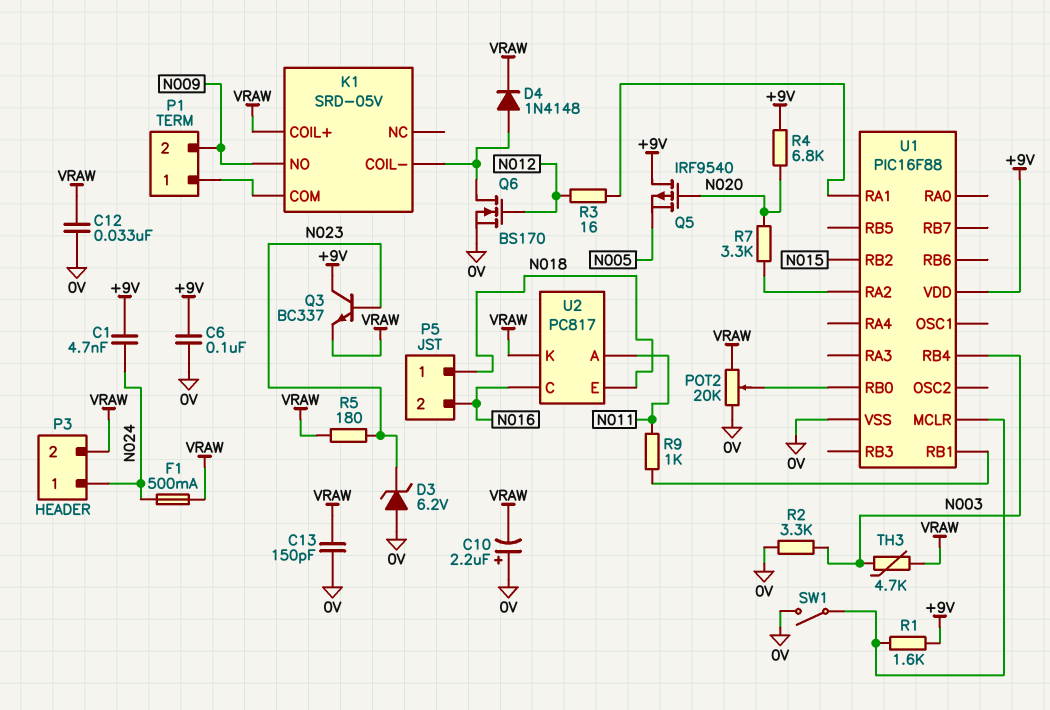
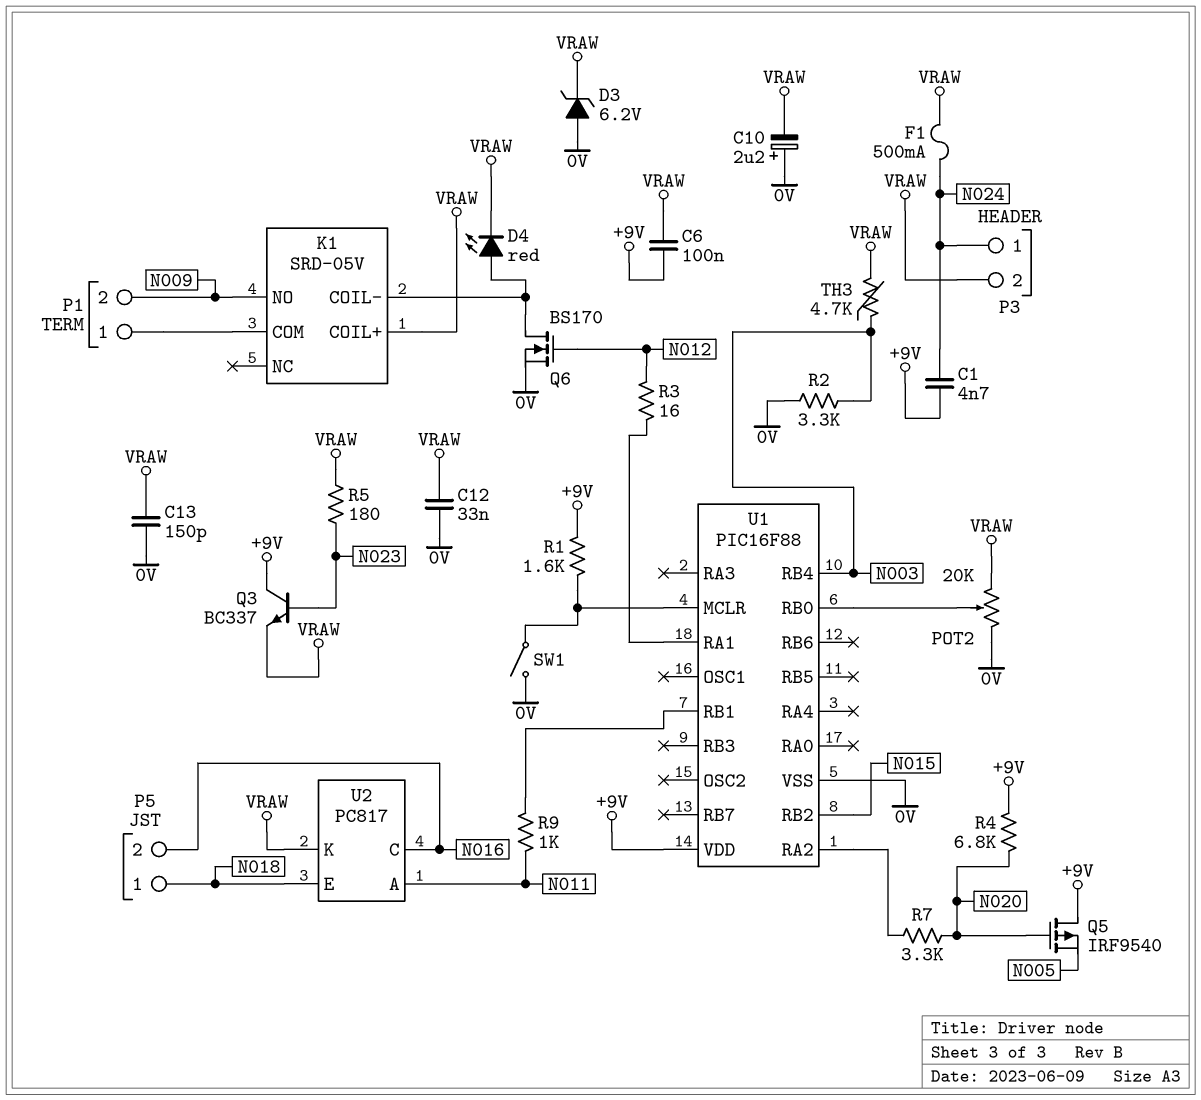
C6: 100nF (+9V, 0V) -> 100nF (+9V, VRAW)
D3: zener 6.2V (A 0V, K N023) -> zener 6.2V (A 0V, K VRAW)
D4: diode 1N4148 (A K1/COIL-, K VRAW) -> LED red (A K1/COIL-, K VRAW)

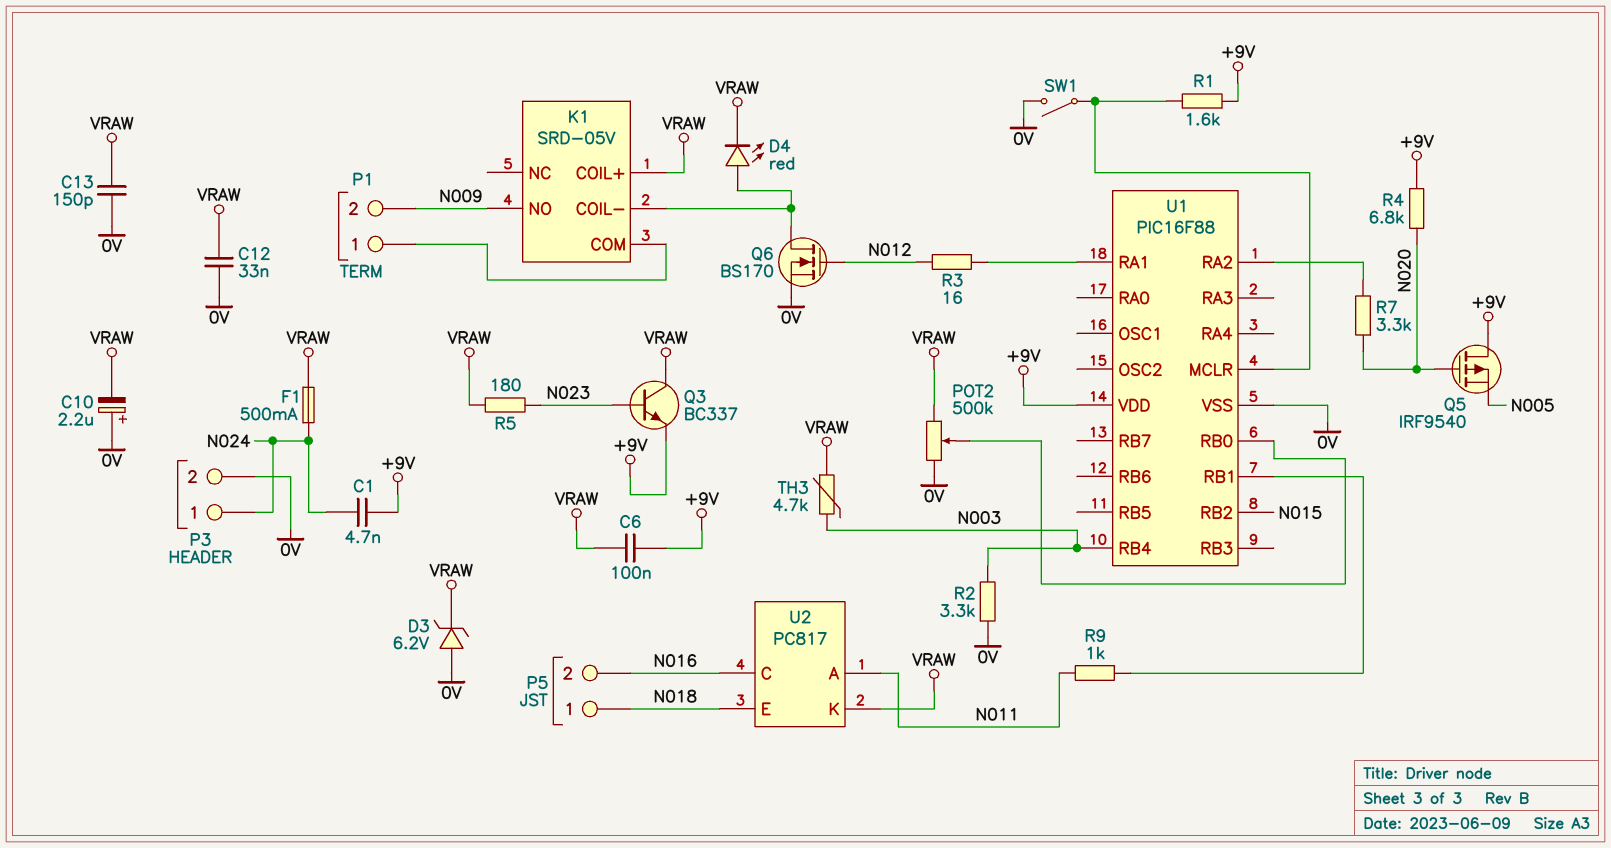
P3 pin 2: VRAW -> 0V
POT2: 20k (0V, VRAW, wiper U1/RB0) -> 500k (0V, VRAW, wiper U1/RB0)
Q3: NPN BC337 (B N023, C +9V, E VRAW) -> NPN BC337 (B N023, C VRAW, E +9V)

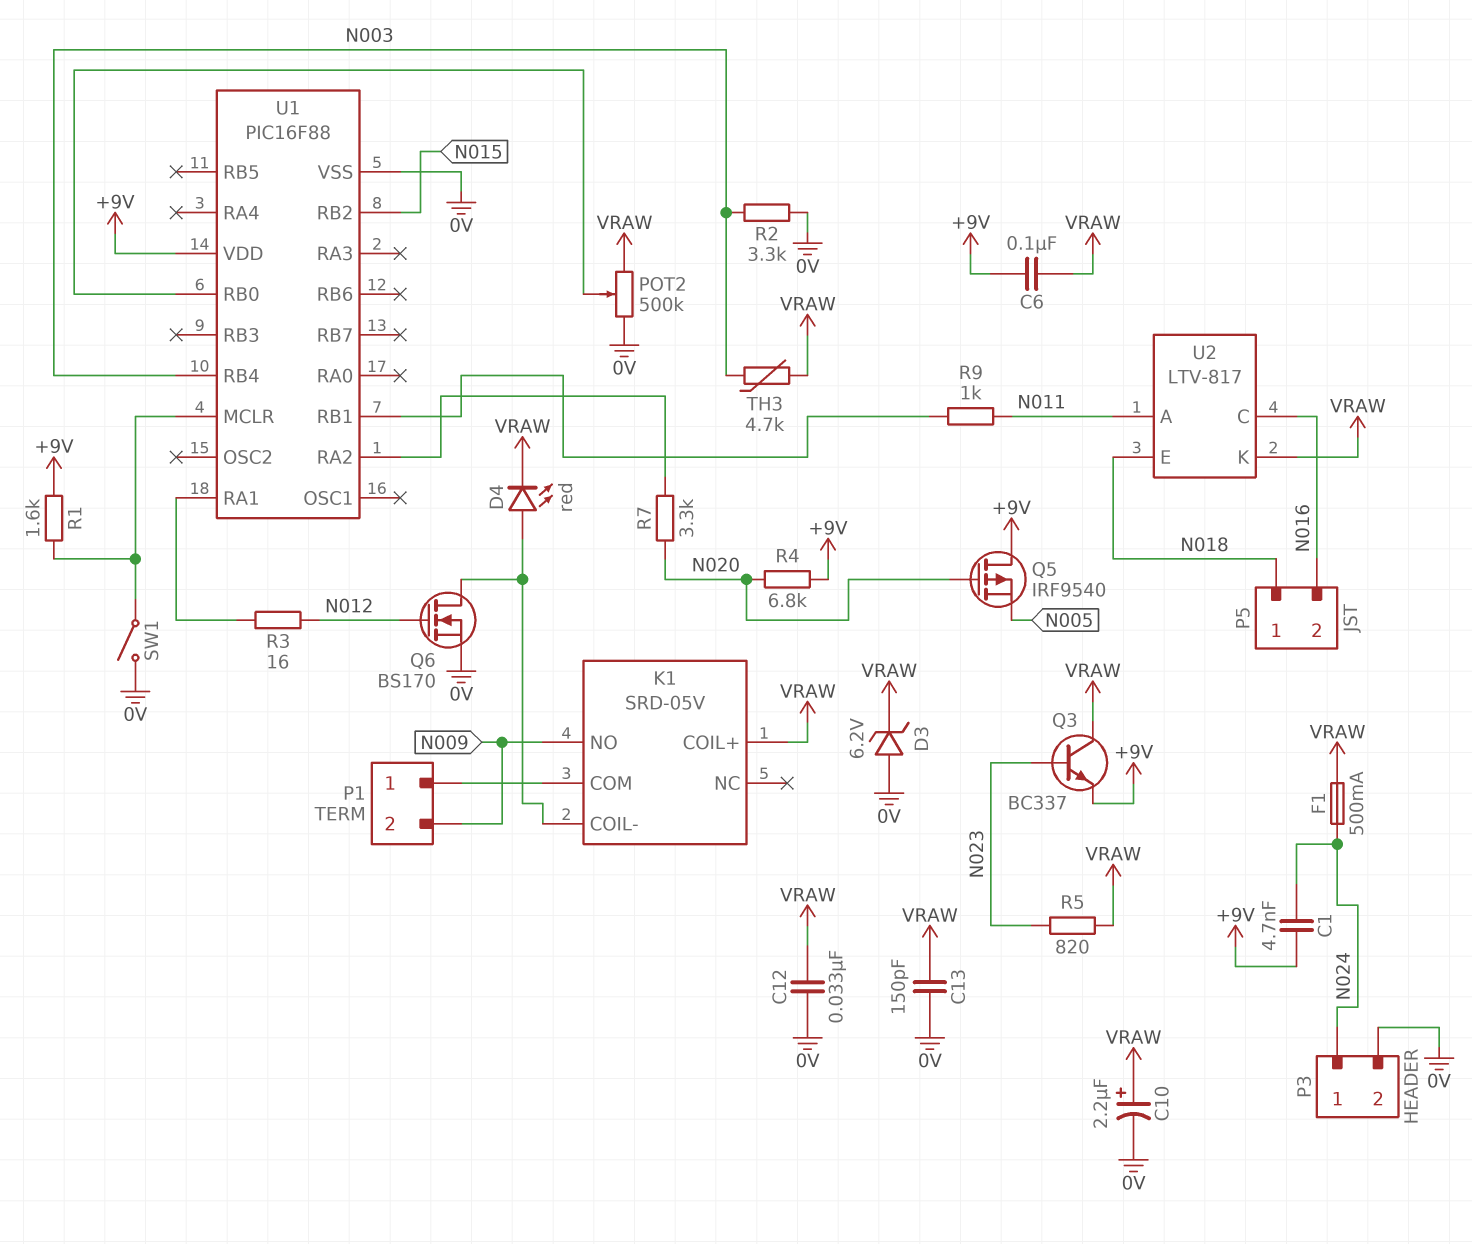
C10: 2.2uF (plus 0V, minus VRAW) -> 2.2uF (plus VRAW, minus 0V)
R5: 180 (N023, VRAW) -> 820 (N023, VRAW)
U2: PC817 -> LTV-817

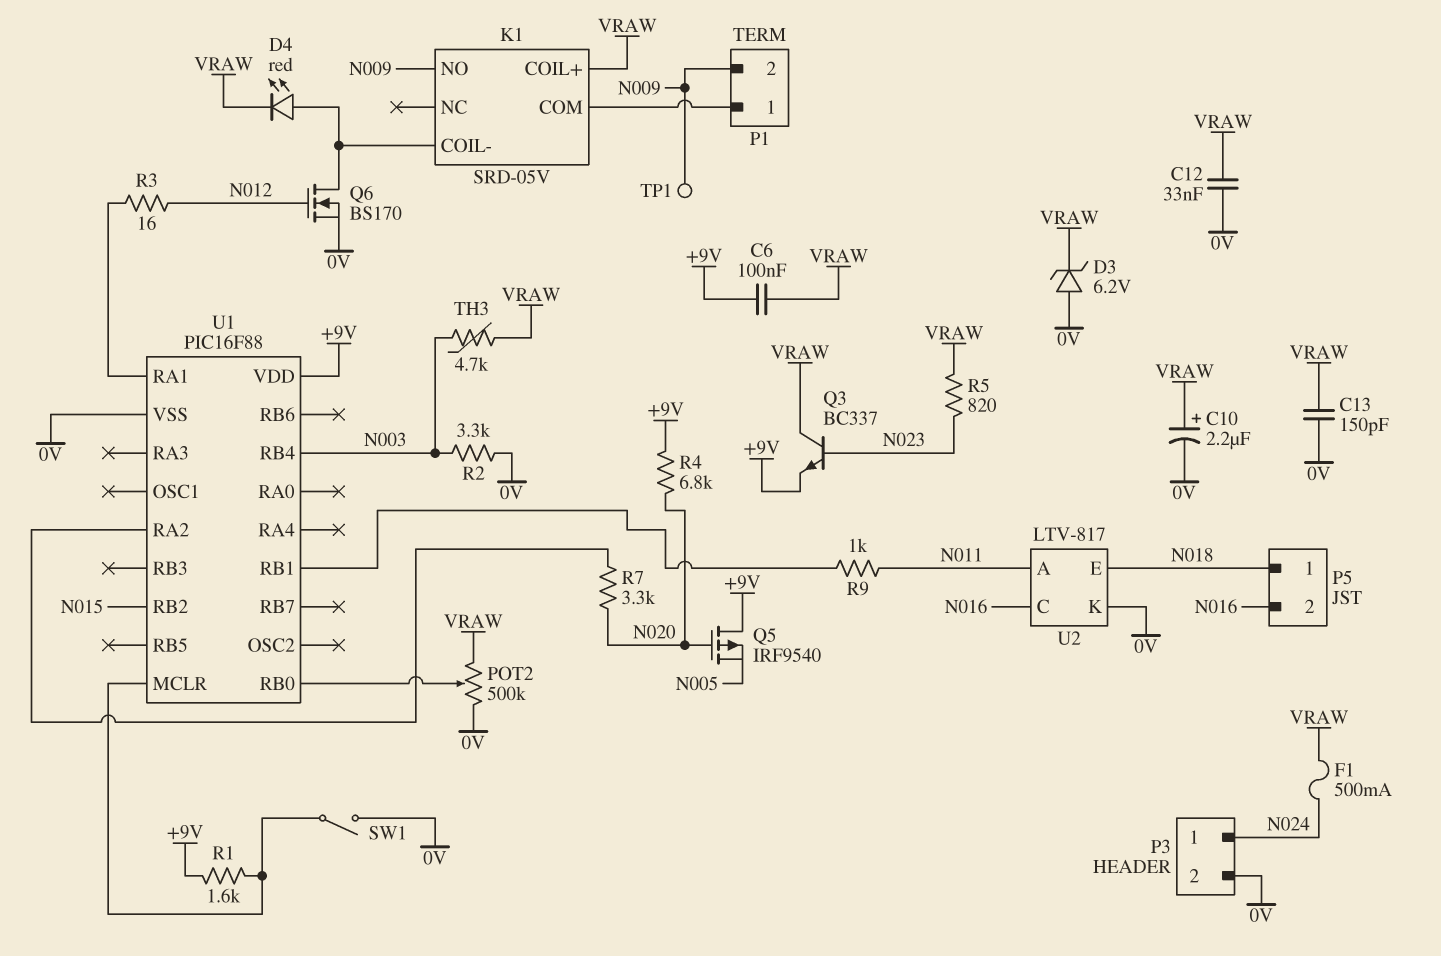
C1: 4.7nF (+9V, N024) -> none
TP1: none -> test point (N009)
U2 pin K: VRAW -> 0V

